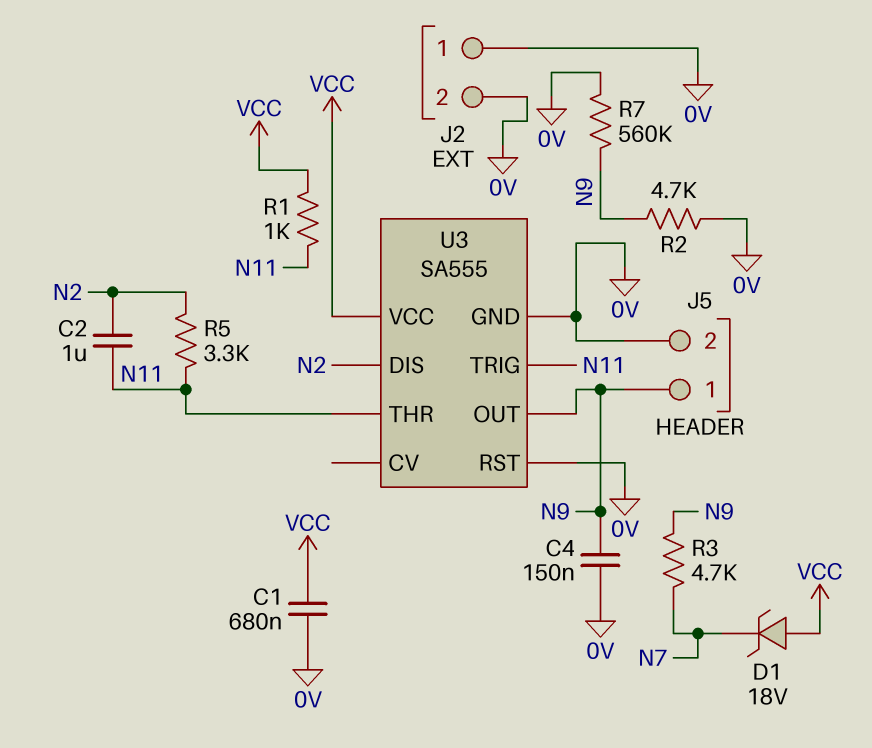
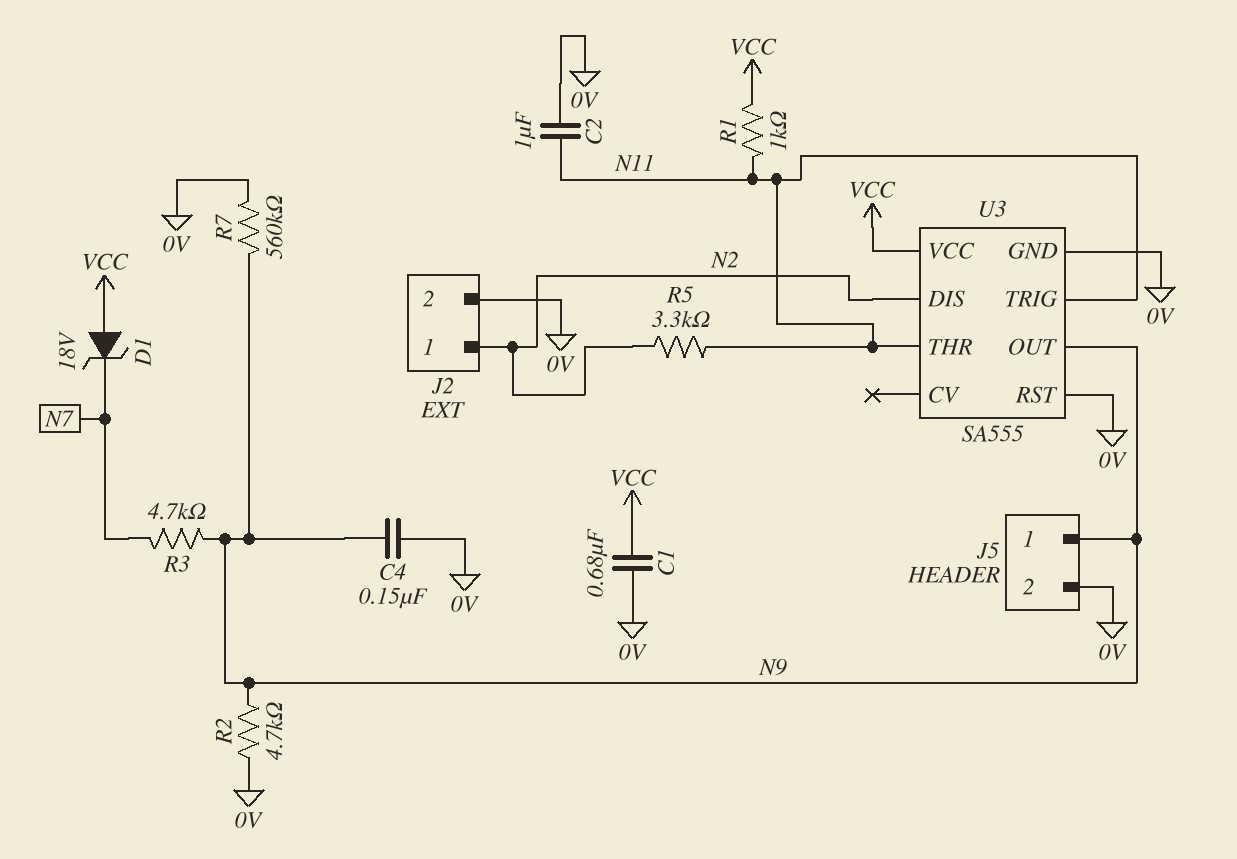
C2: 1uF (N2, N11) -> 1uF (0V, N11)
J2 pin 1: 0V -> N2

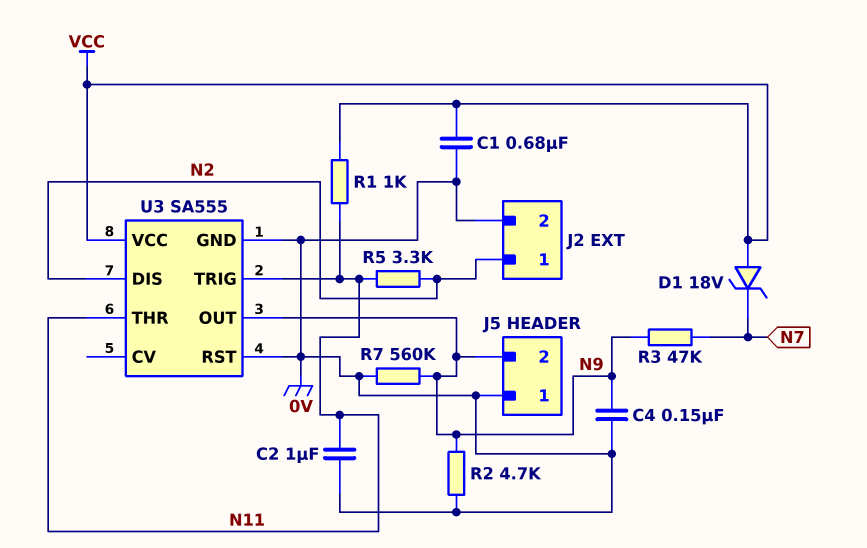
J5 pin 1: N9 -> 0V
J5 pin 2: 0V -> N9
R3: 4.7k (N7, N9) -> 47k (N7, N9)

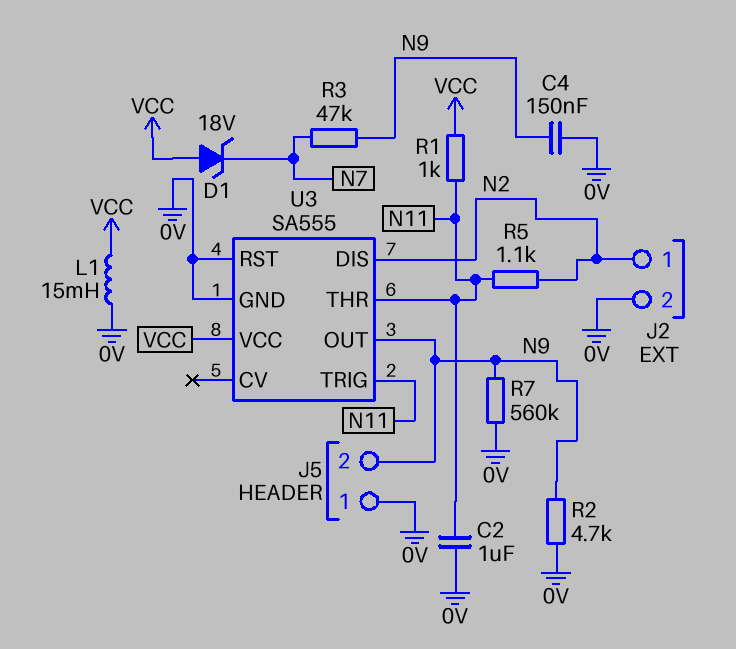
C1: 680nF (0V, VCC) -> none
L1: none -> 15mH (0V, VCC)
R5: 3.3k (N2, N11) -> 1.1k (N2, N11)

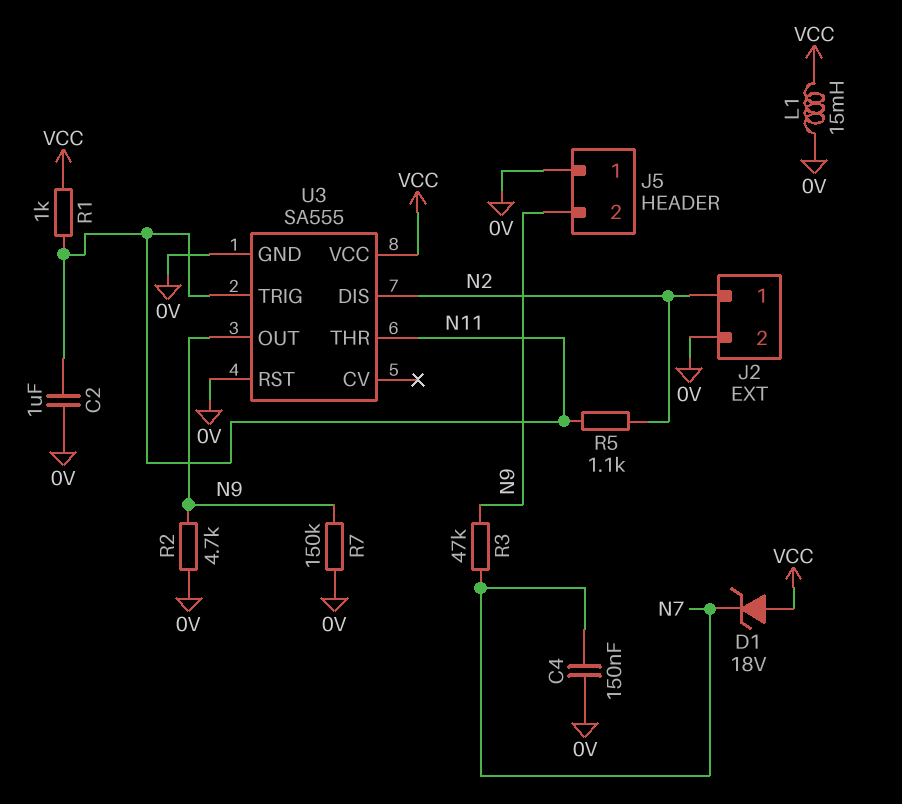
C4: 150nF (0V, N9) -> 150nF (0V, N7)
R7: 560k (0V, N9) -> 150k (0V, N9)

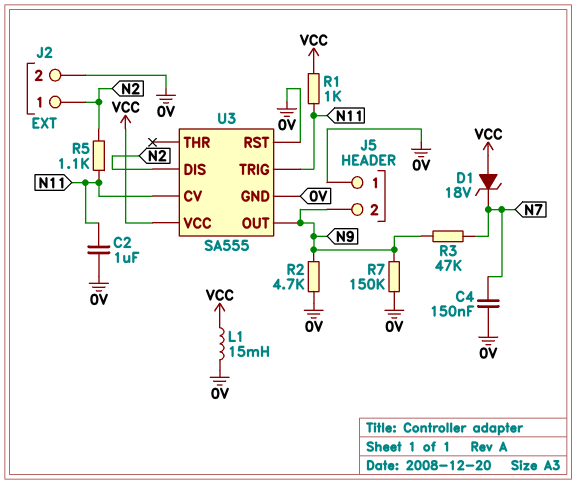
U3 pin CV: none -> N11
U3 pin THR: N11 -> none

